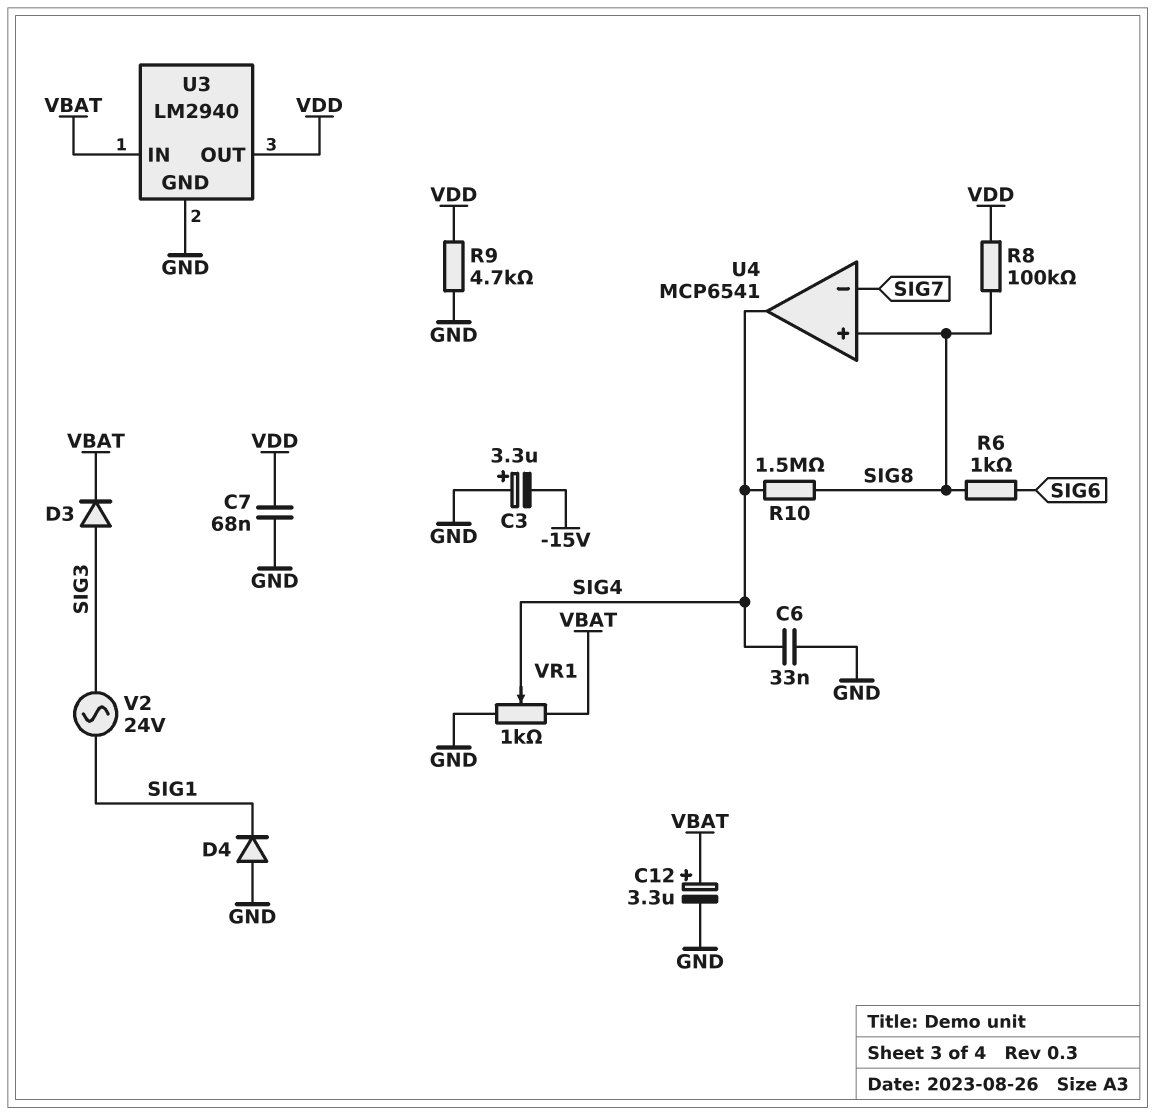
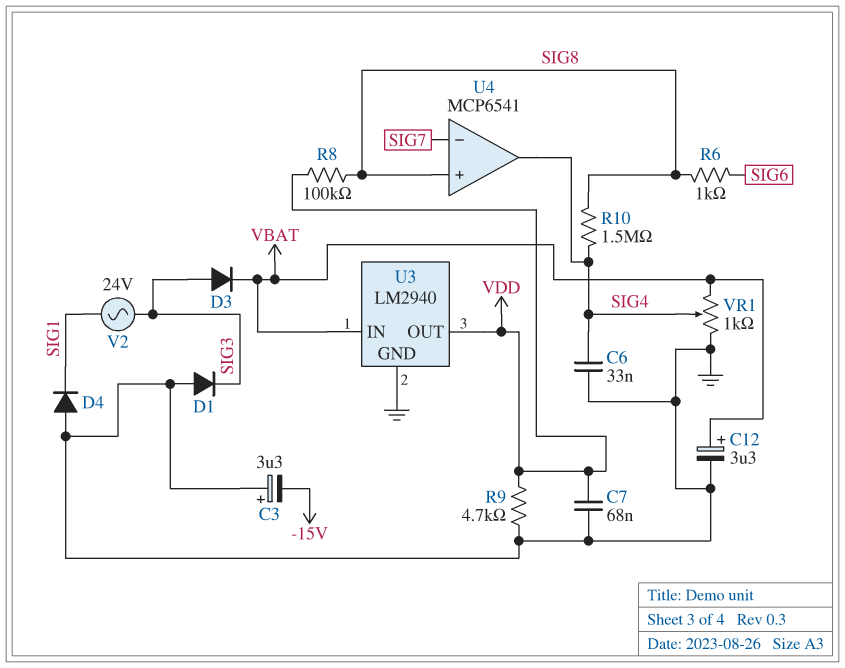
D1: none -> diode (A GND, K SIG3)

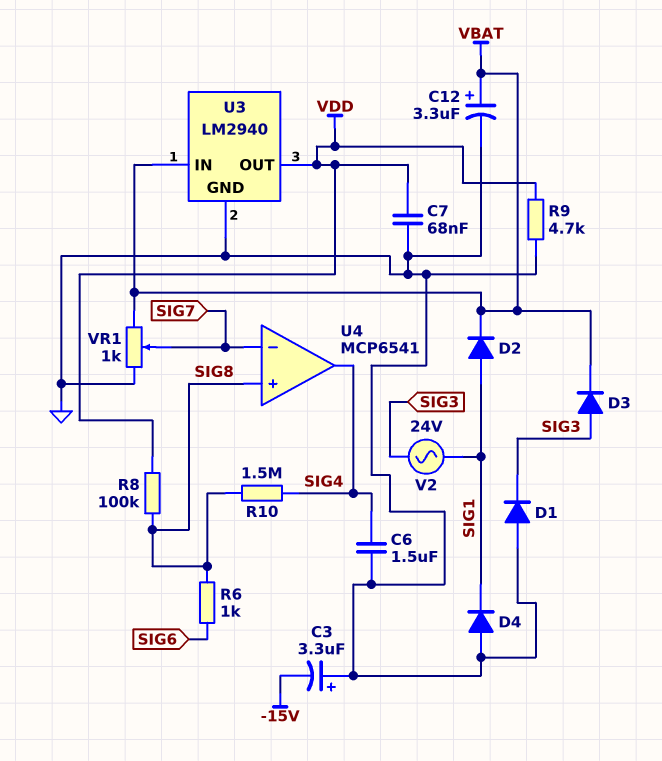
C6: 33nF (GND, SIG4) -> 1.5uF (GND, SIG4)
D2: none -> diode (A SIG1, K VBAT)
VR1: 1k (GND, VBAT, wiper SIG4) -> 1k (GND, VBAT, wiper SIG7)

